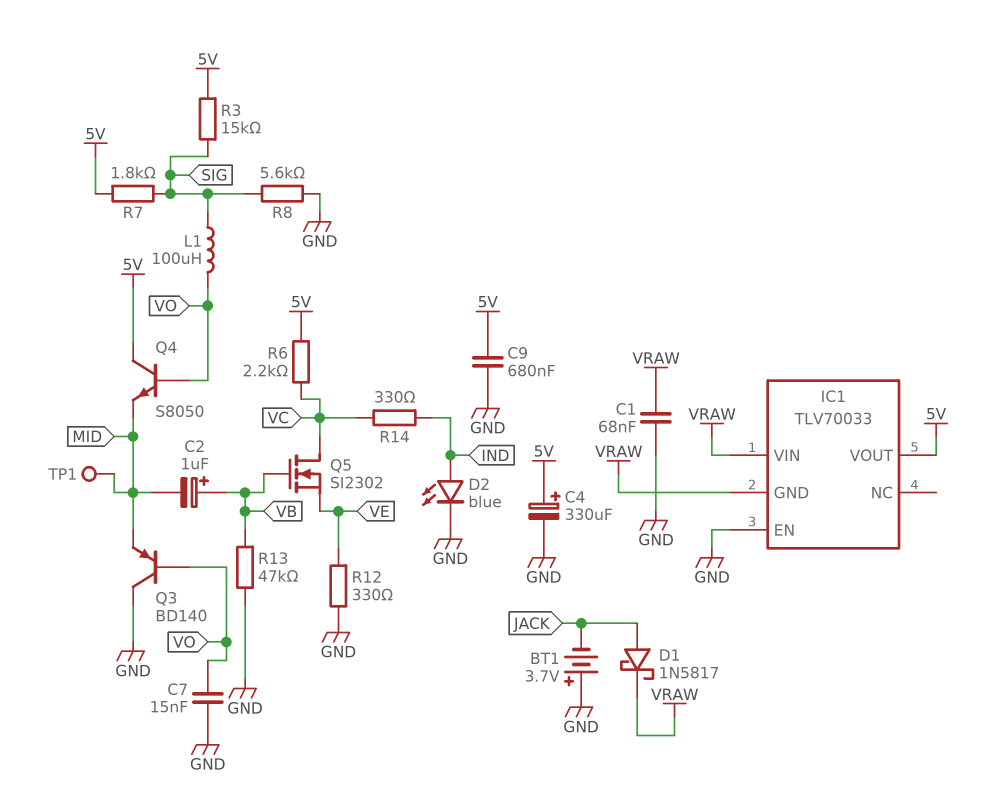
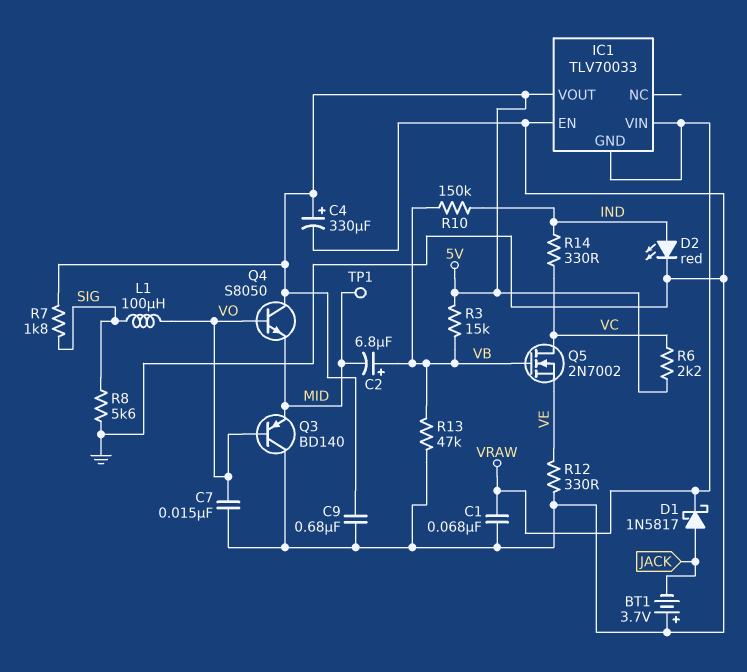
C2: 1uF (plus VB, minus MID) -> 6.8uF (plus VB, minus MID)
D2: LED blue (A IND, K GND) -> LED red (A IND, K GND)
Q5: NMOS SI2302 (G VB, D VC, S VE) -> NMOS 2N7002 (G VB, D VC, S VE)
R3: 15k (5V, SIG) -> 15k (5V, VB)
R10: none -> 150k (IND, VB)

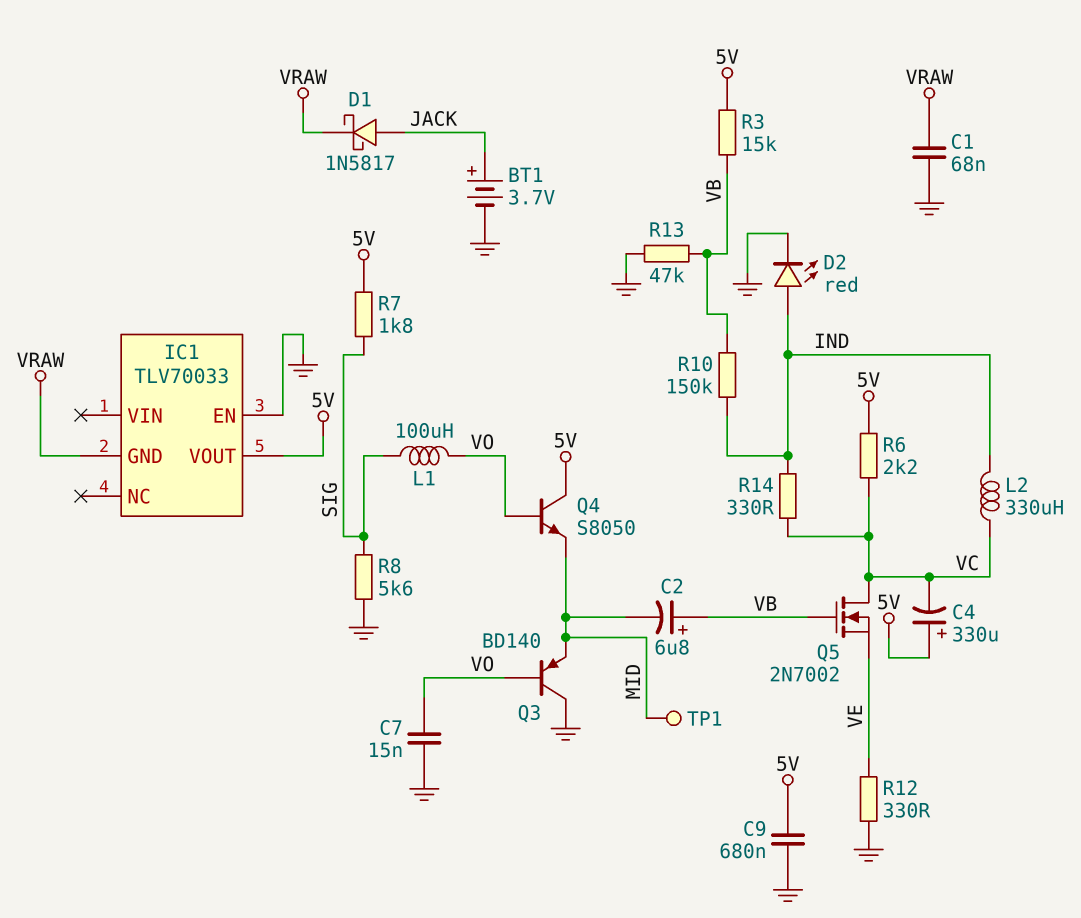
BT1: 3.7V (plus GND, minus JACK) -> 3.7V (plus JACK, minus GND)
C4: 330uF (plus 5V, minus GND) -> 330uF (plus 5V, minus VC)
IC1 pin VIN: VRAW -> none
L2: none -> 330uH (IND, VC)

